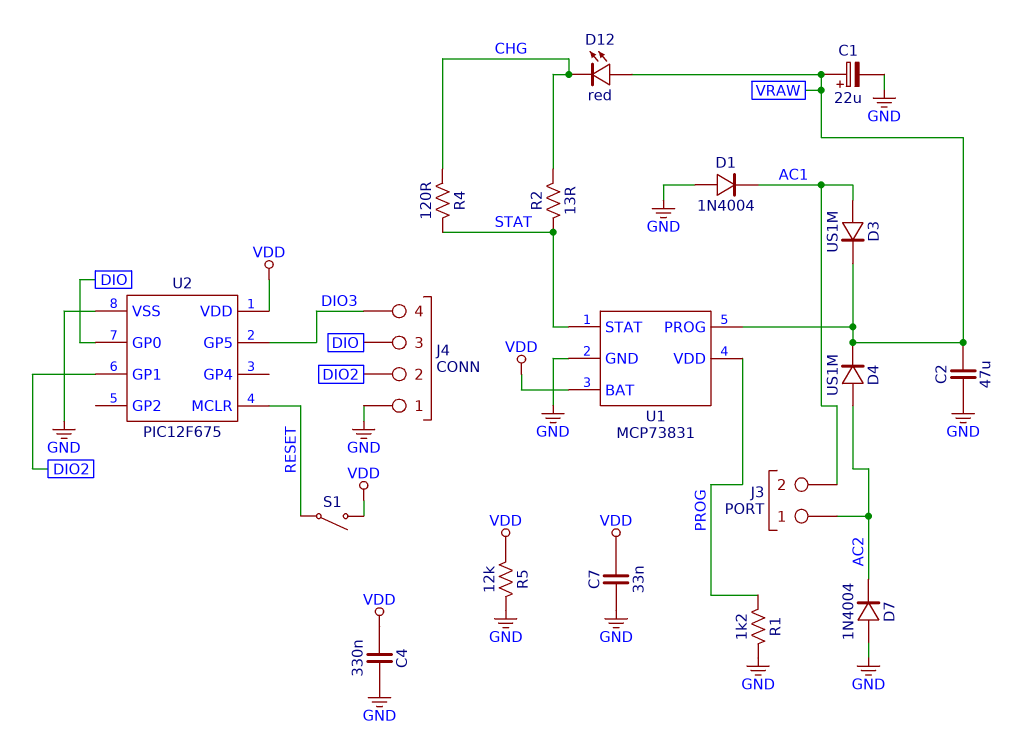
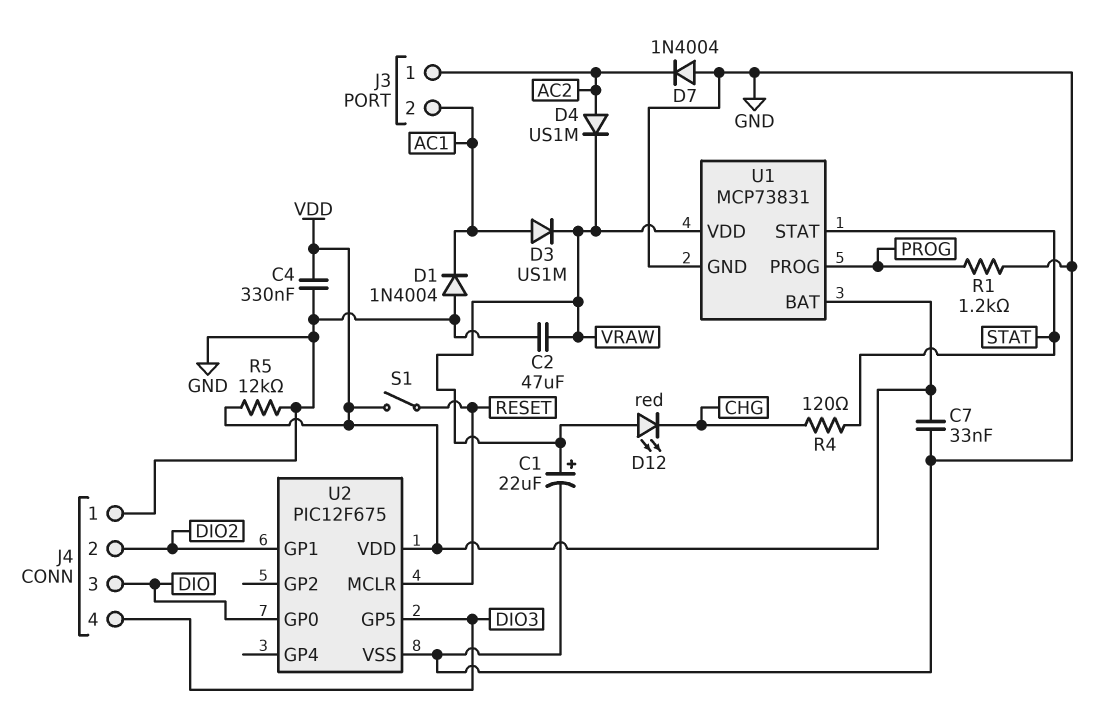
R2: 13 (CHG, STAT) -> none
U1 pin PROG: VRAW -> PROG
U1 pin VDD: PROG -> VRAW

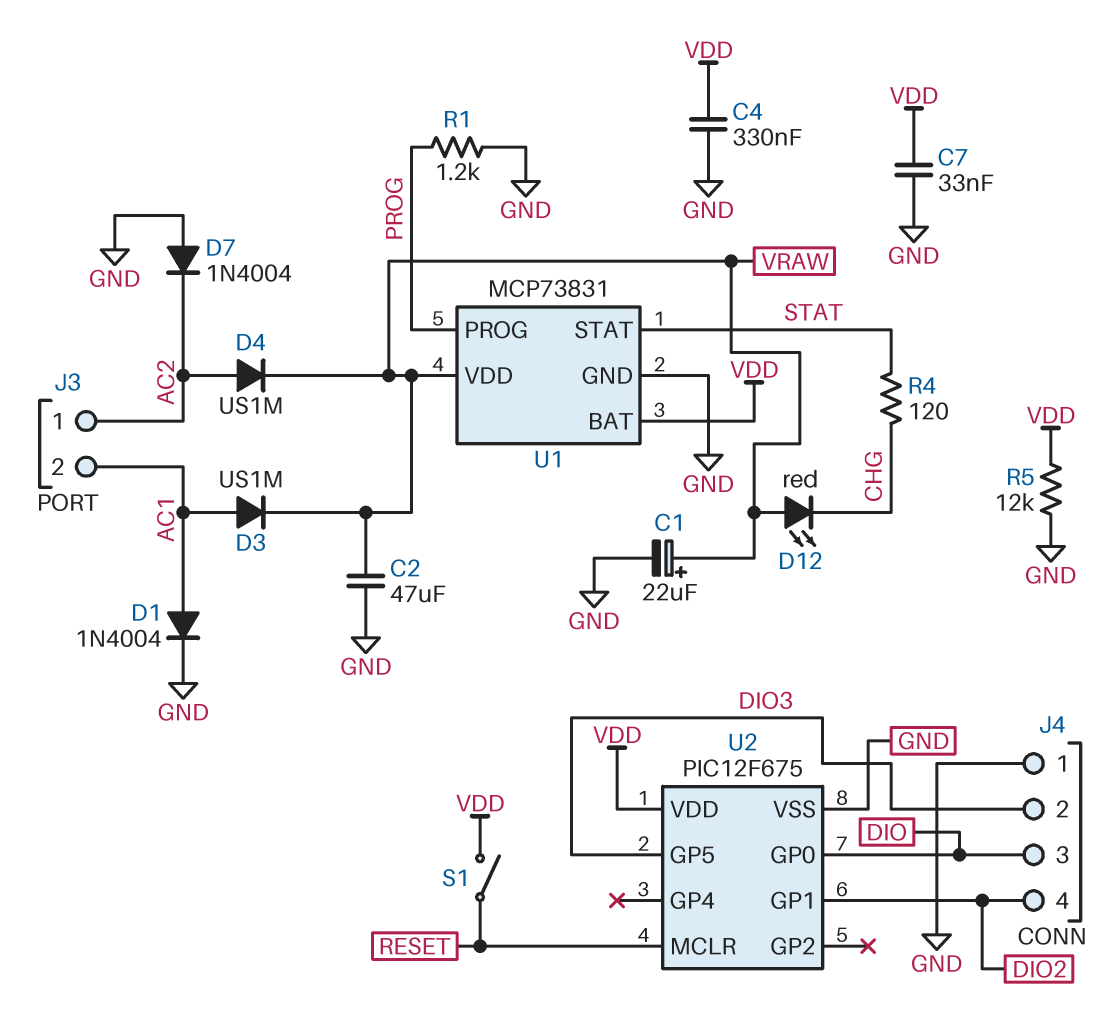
D1: diode 1N4004 (A GND, K AC1) -> diode 1N4004 (A AC1, K GND)
J4 pin 2: DIO2 -> DIO3
J4 pin 4: DIO3 -> DIO2

